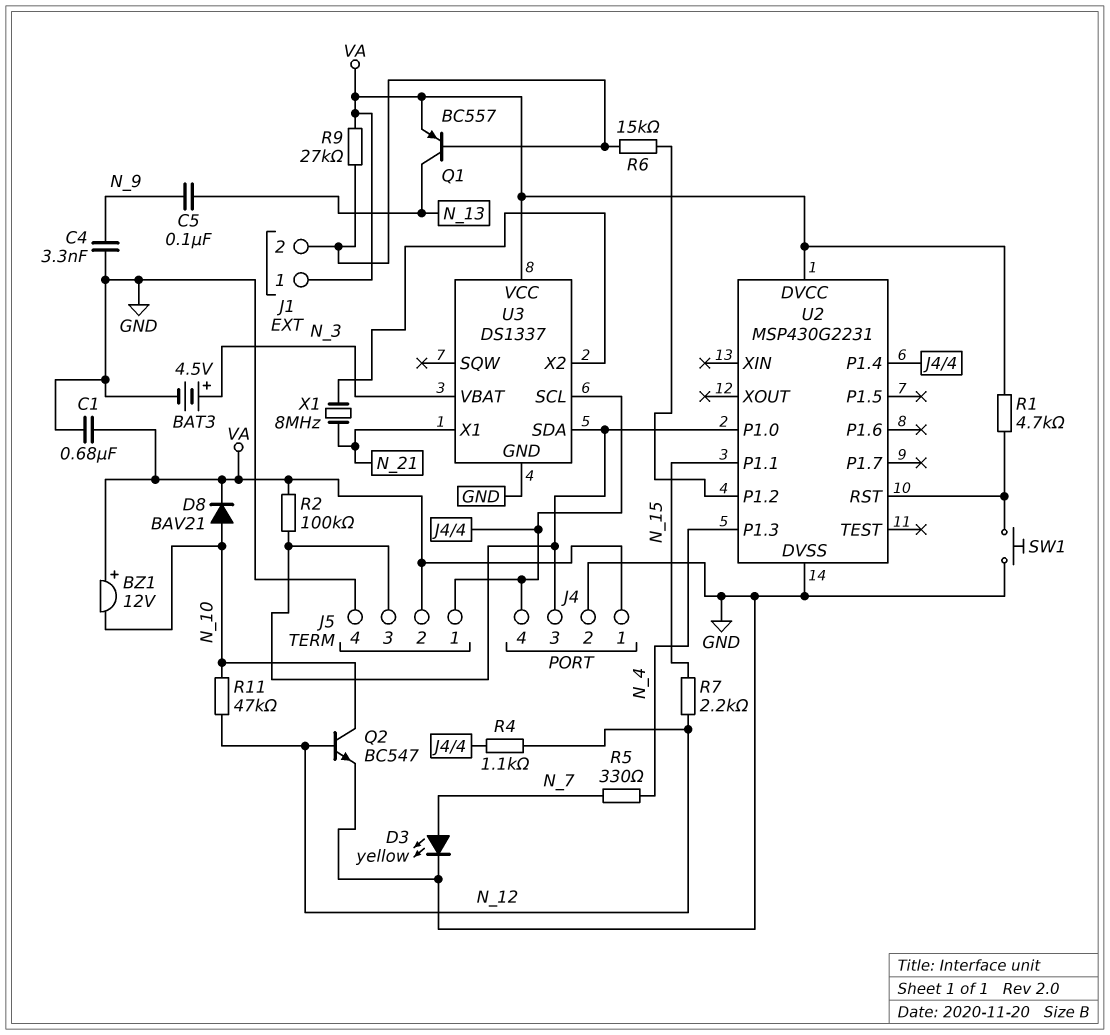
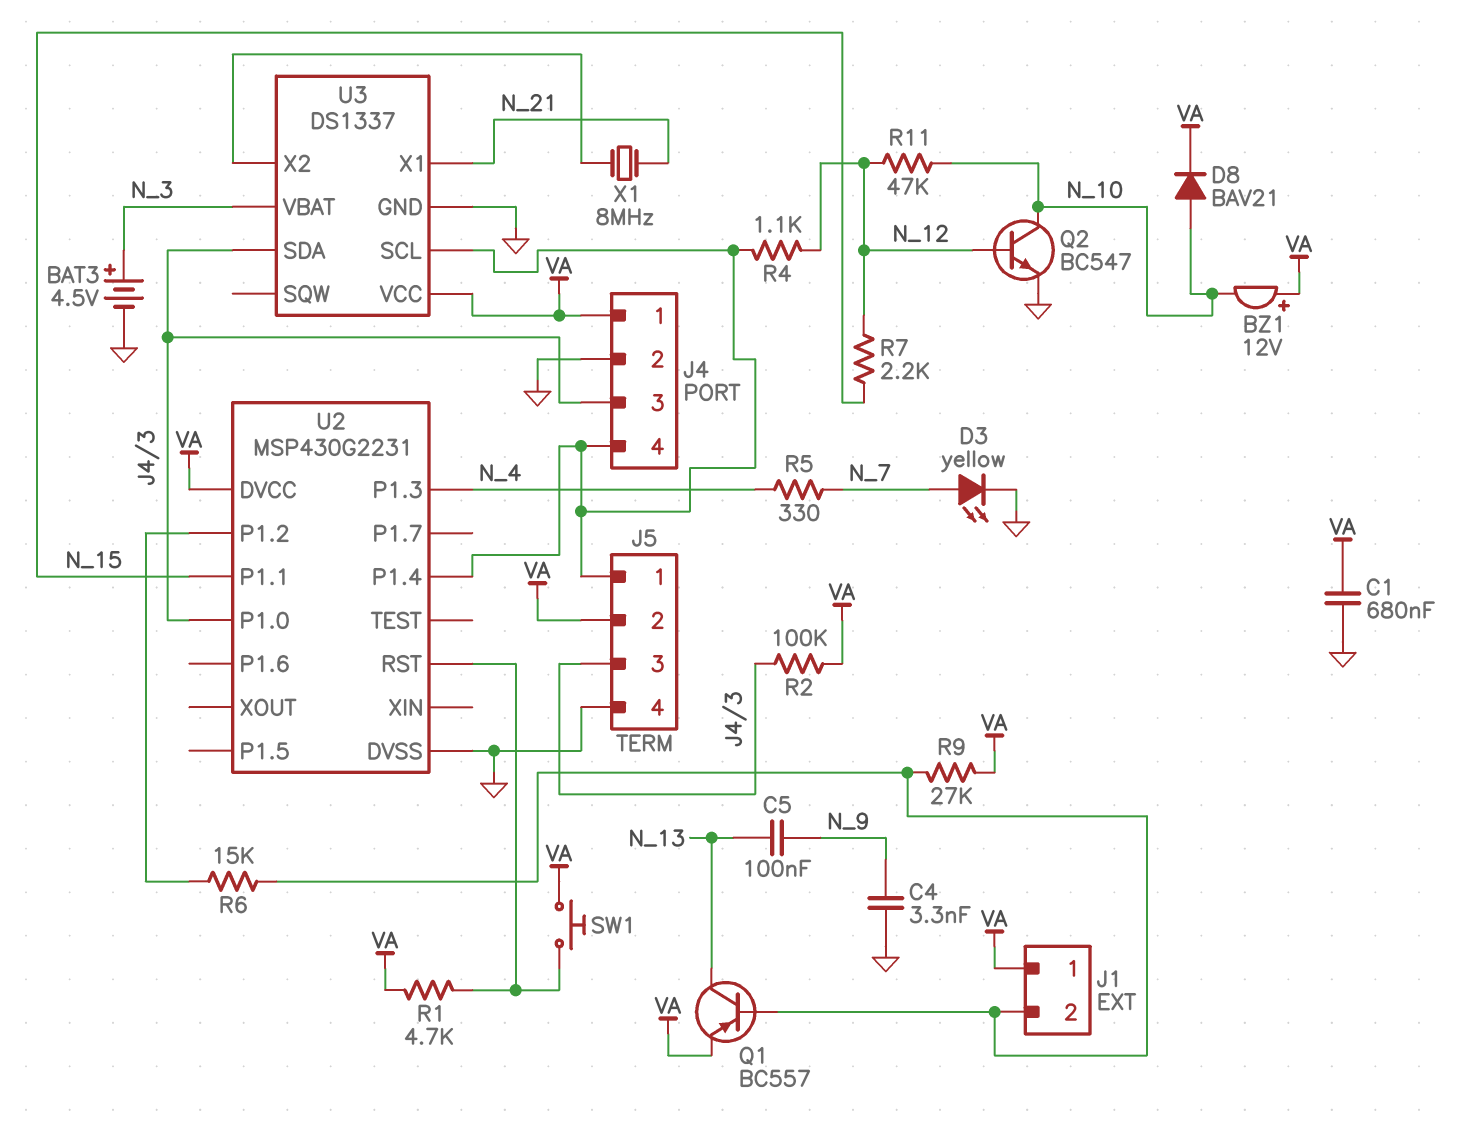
SW1: button (GND, U2/RST) -> button (U2/RST, VA)

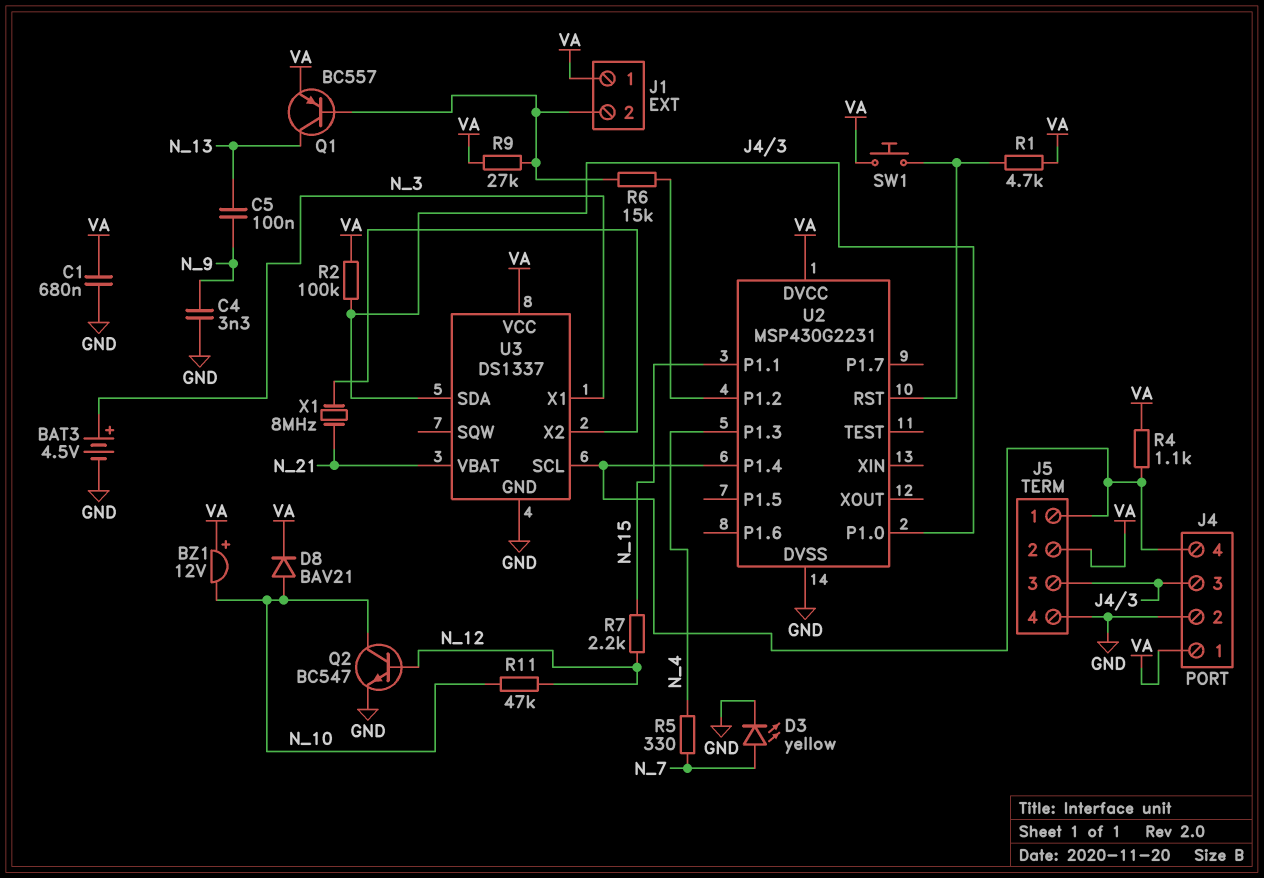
R4: 1.1k (J4/4, N_12) -> 1.1k (J4/4, VA)
U3 pin VBAT: N_3 -> N_21
U3 pin X1: N_21 -> N_3

